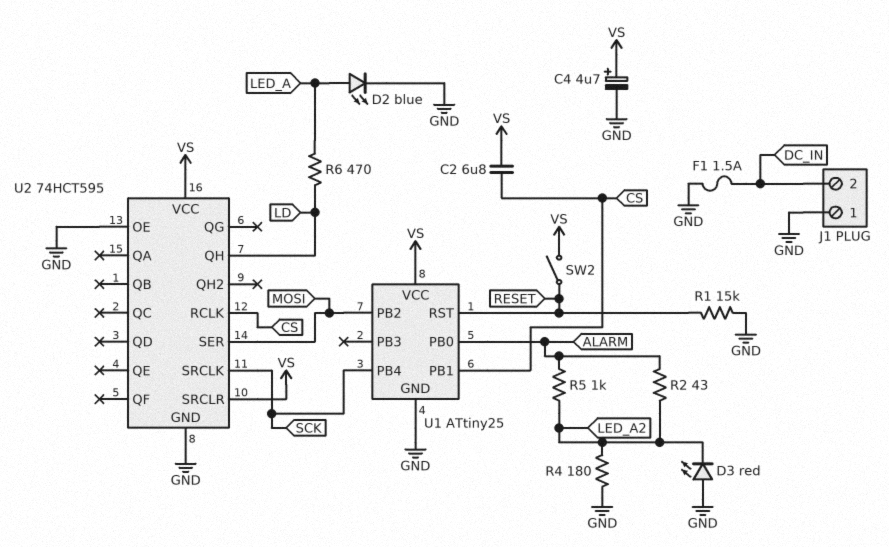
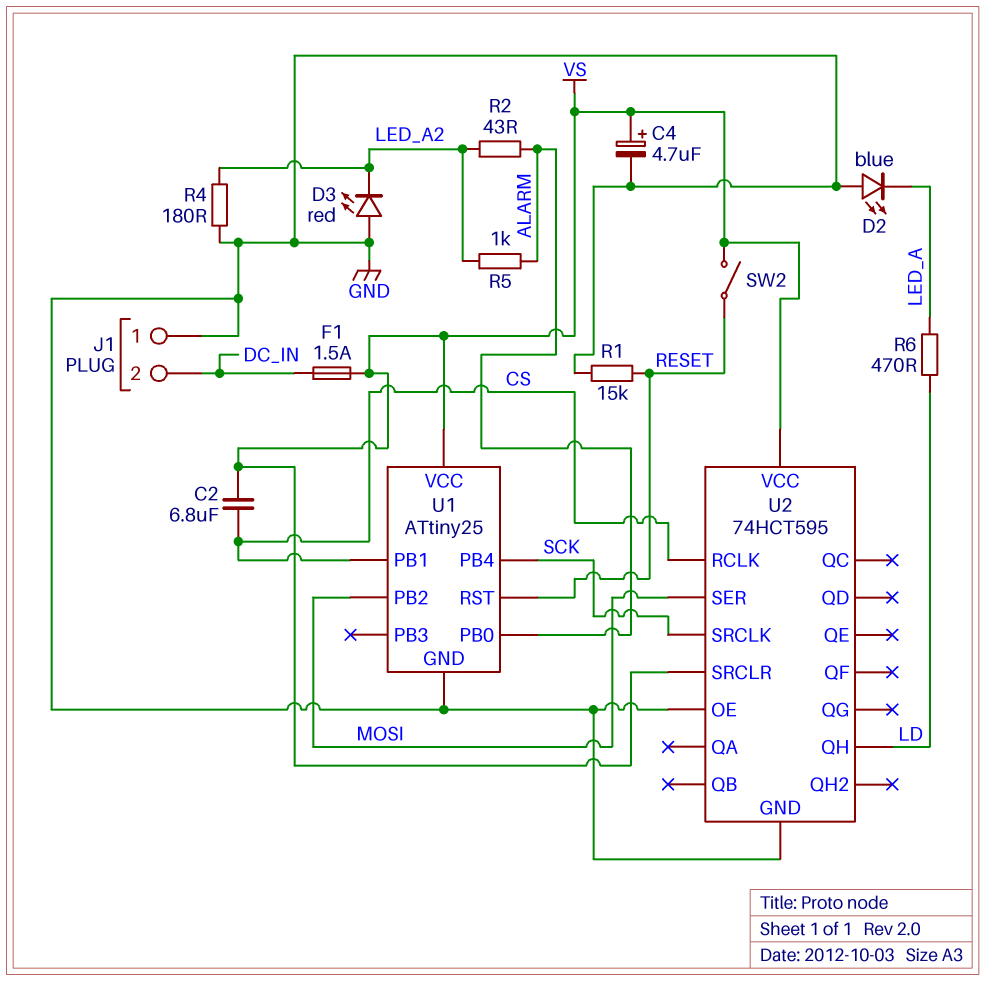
D2: LED blue (A LED_A, K GND) -> LED blue (A GND, K LED_A)
F1: 1.5A (DC_IN, GND) -> 1.5A (DC_IN, VS)

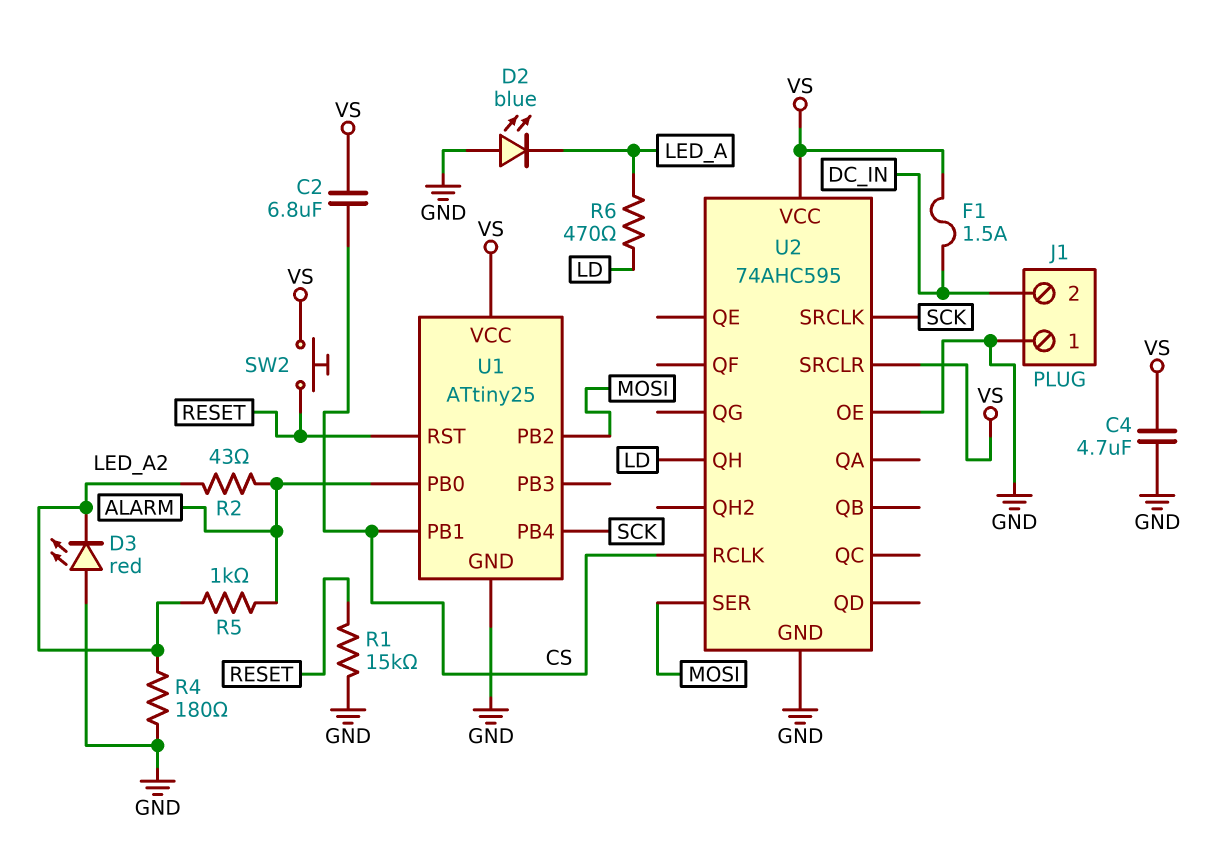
C4: 4.7uF (plus VS, minus GND) -> 4.7uF (GND, VS)
SW2: switch (RESET, VS) -> button (RESET, VS)
U2: 74HCT595 -> 74AHC595

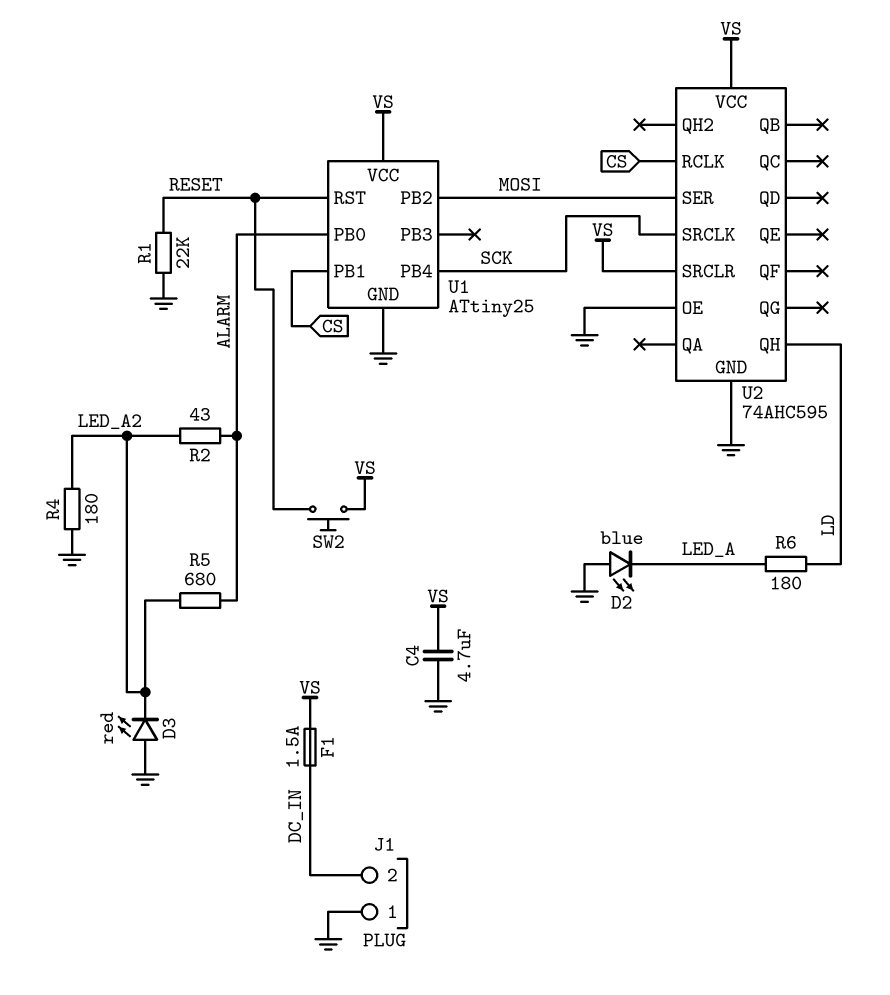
C2: 6.8uF (CS, VS) -> none
R1: 15k (GND, RESET) -> 22k (GND, RESET)
R5: 1k (ALARM, LED_A2) -> 680 (ALARM, LED_A2)
R6: 470 (LD, LED_A) -> 180 (LD, LED_A)

